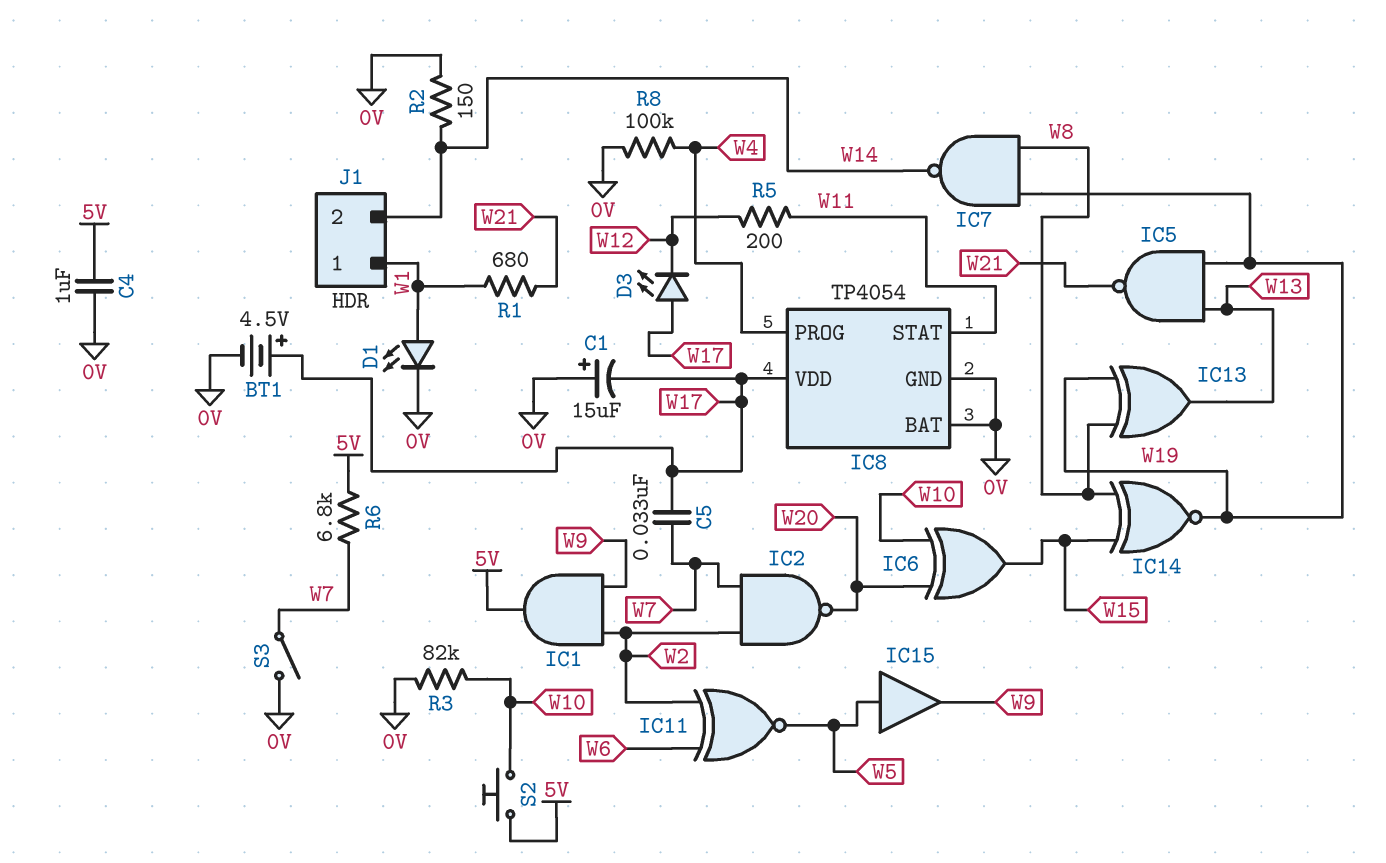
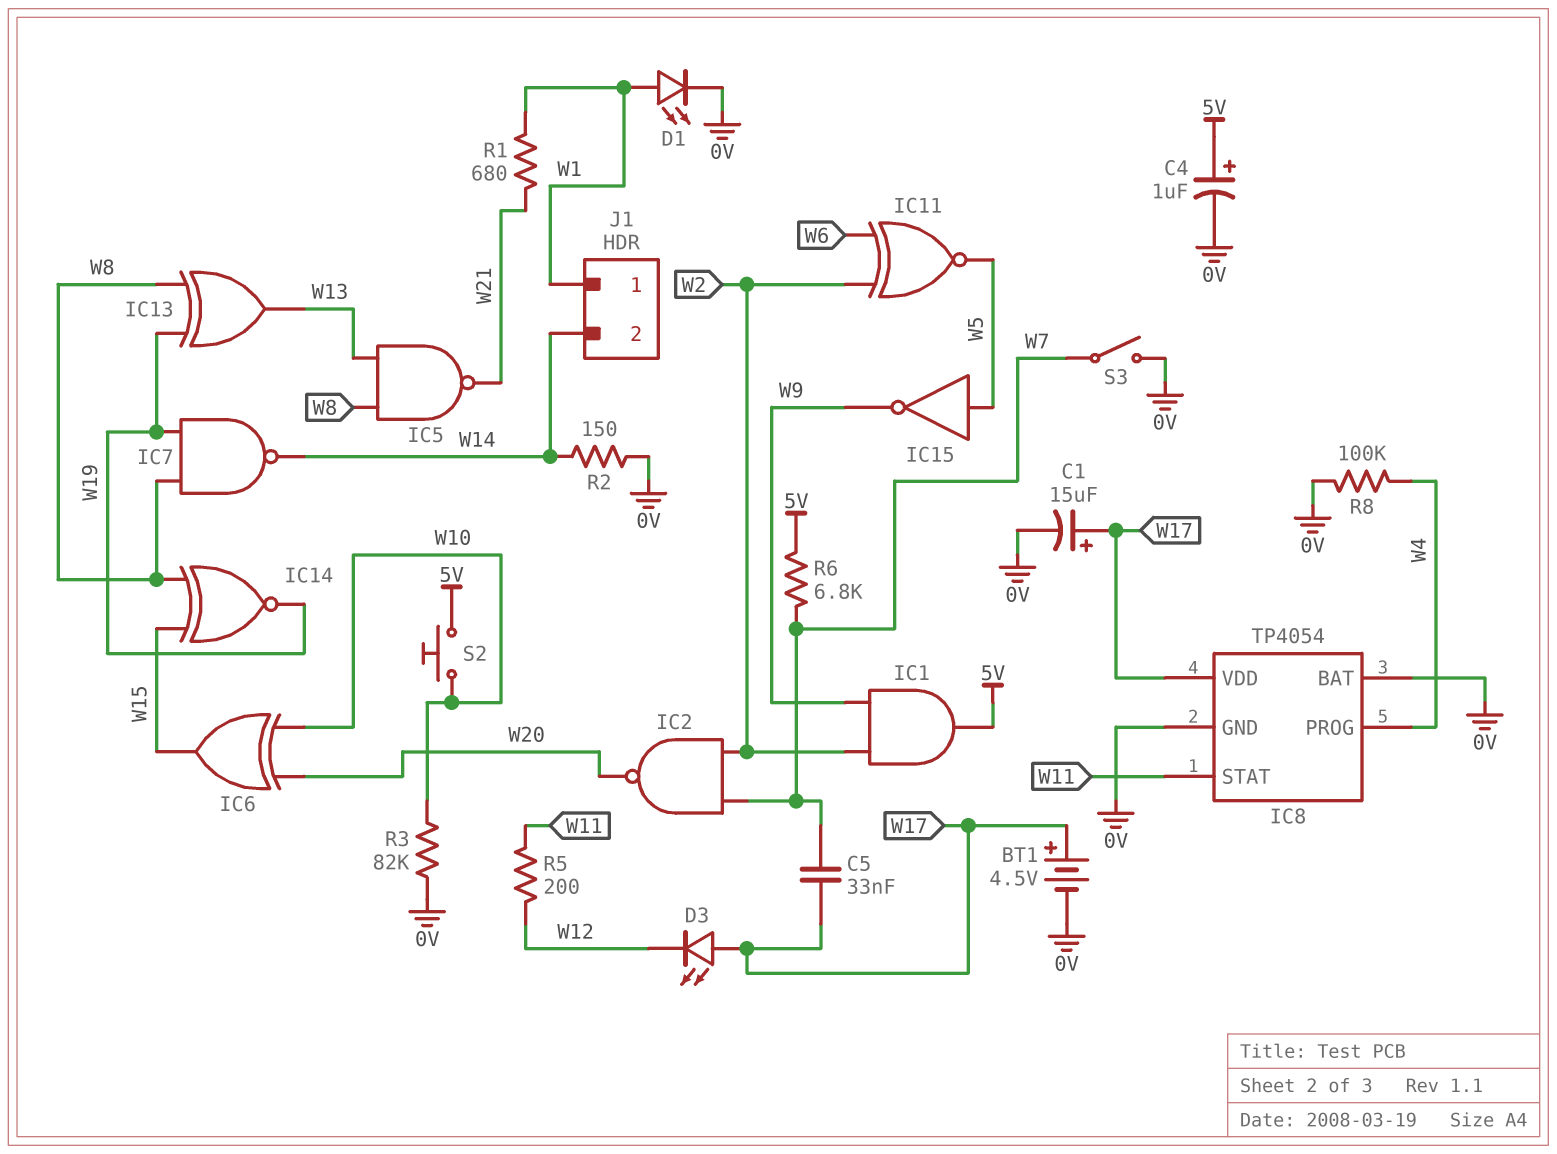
C1: 15uF (plus 0V, minus W17) -> 15uF (plus W17, minus 0V)
C4: 1uF (0V, 5V) -> 1uF (plus 5V, minus 0V)
IC5: NAND (in W13, in W19, out W21) -> NAND (in W8, in W13, out W21)
IC15: buffer (in W5, out W9) -> NOT (in W5, out W9)

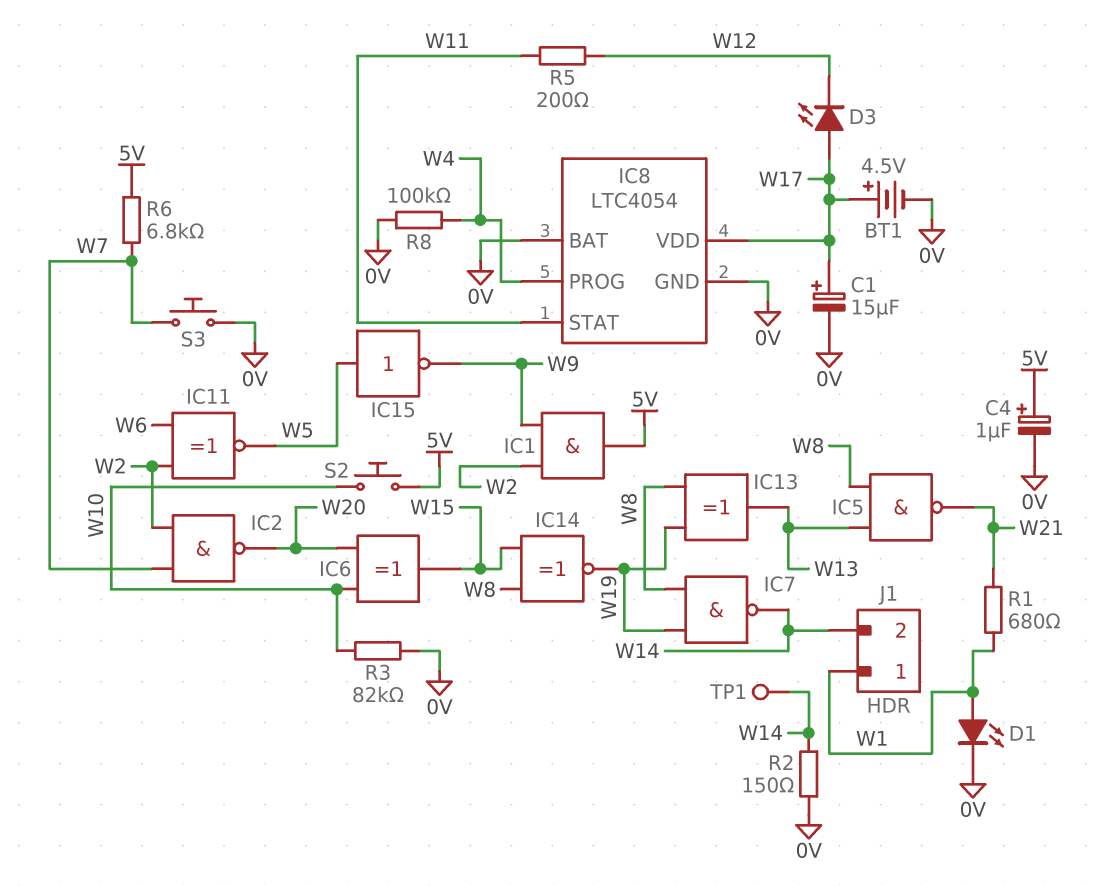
C5: 33nF (W7, W17) -> none
IC8: TP4054 -> LTC4054
S3: switch (0V, W7) -> button (0V, W7)
TP1: none -> test point (W14)

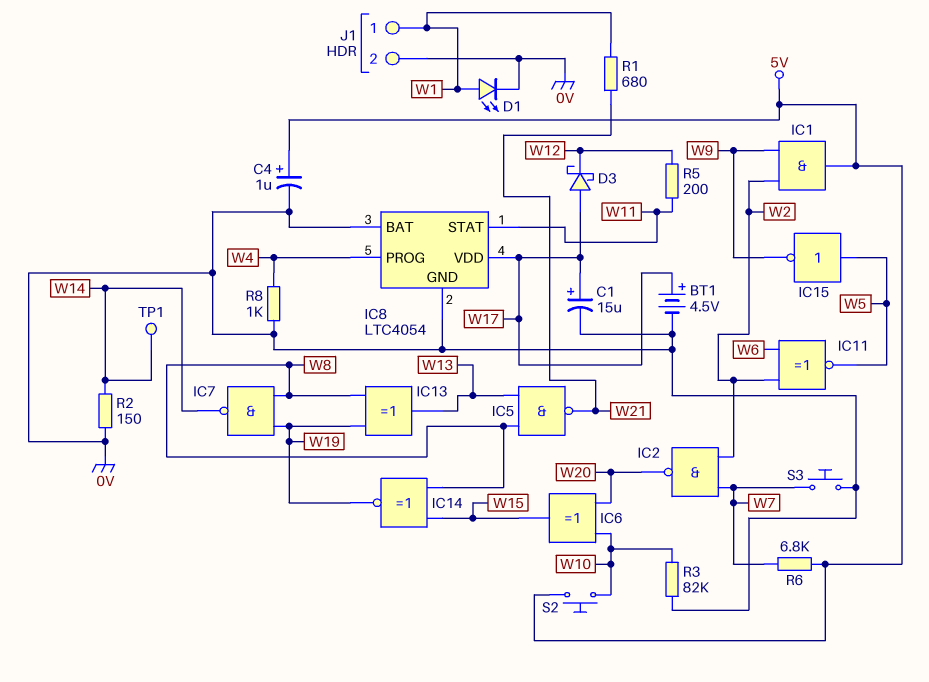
D3: LED (A W17, K W12) -> schottky (A W17, K W12)
J1 pin 2: W14 -> 0V
R8: 100k (0V, W4) -> 1k (0V, W4)

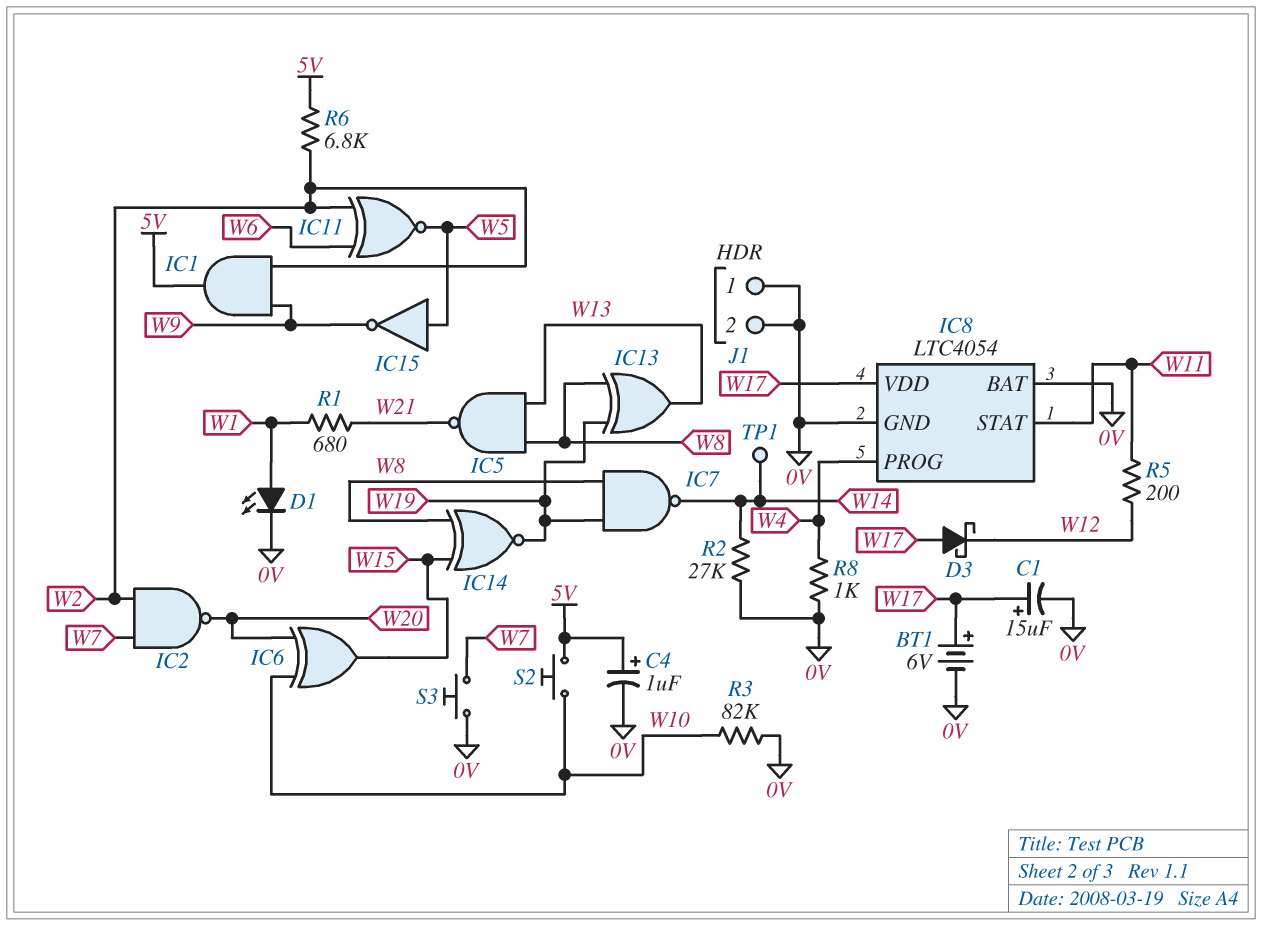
BT1: 4.5V (plus W17, minus 0V) -> 6V (plus W17, minus 0V)
J1 pin 1: W1 -> 0V
R2: 150 (0V, W14) -> 27k (0V, W14)
R6: 6.8k (5V, W7) -> 6.8k (5V, W2)

